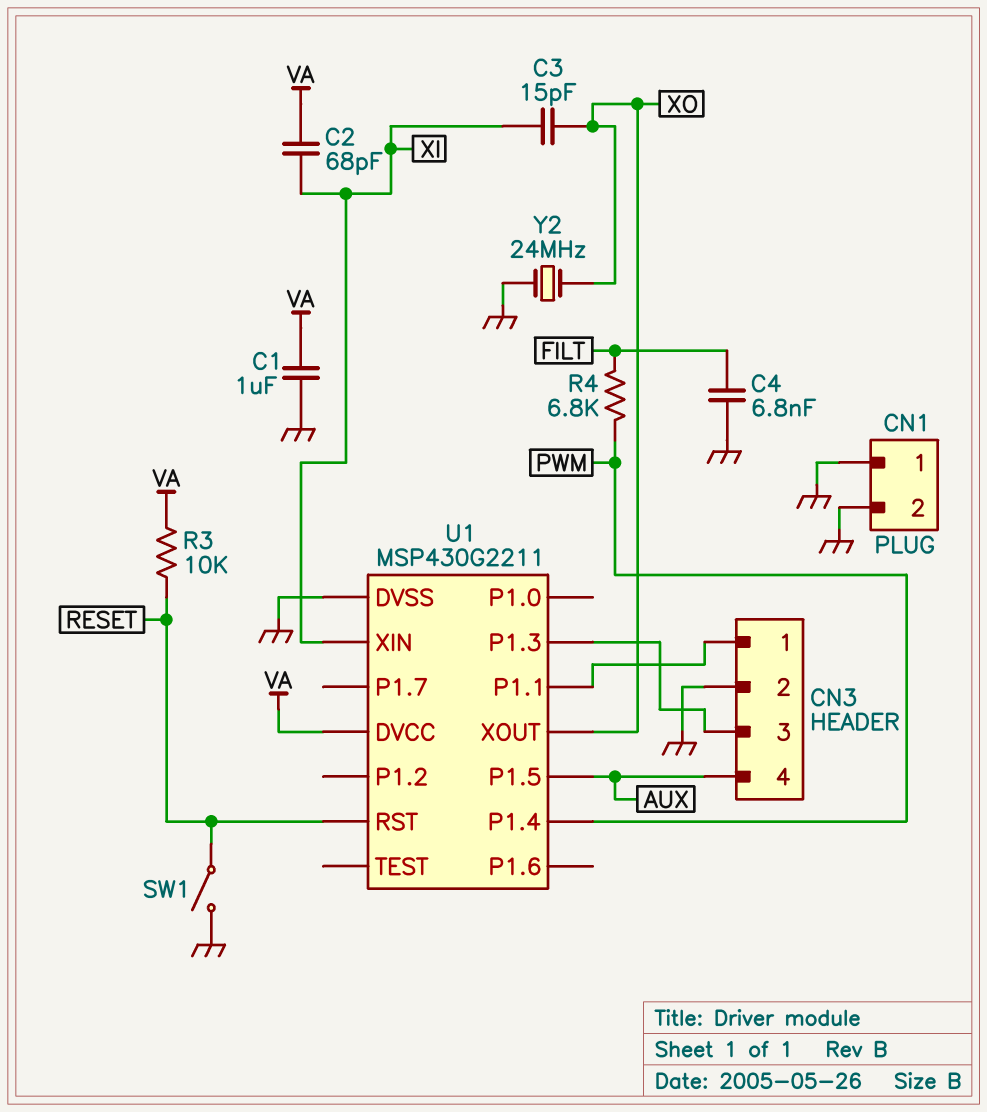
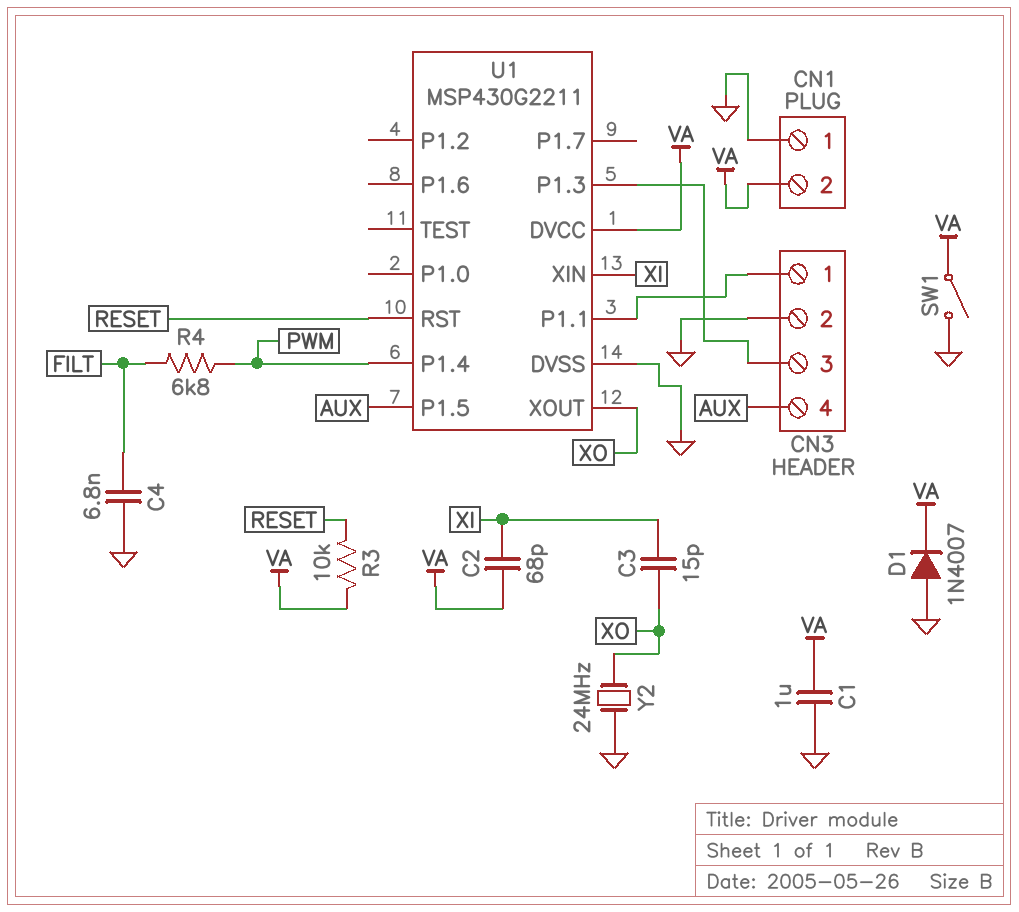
CN1 pin 2: GND -> VA
D1: none -> diode 1N4007 (A GND, K VA)
SW1: switch (GND, RESET) -> switch (GND, VA)

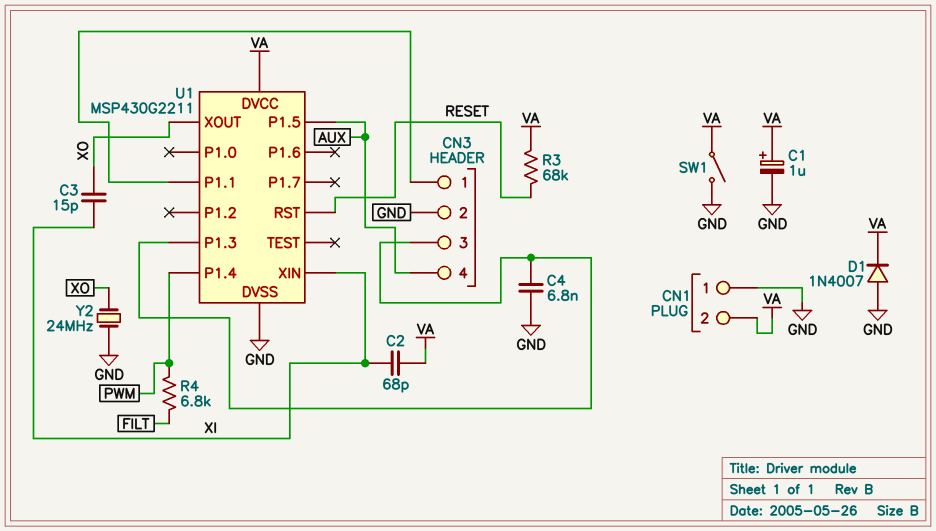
C1: 1uF (GND, VA) -> 1uF (plus VA, minus GND)
C4: 6.8nF (FILT, GND) -> 6.8nF (CN3/3, GND)
R3: 10k (RESET, VA) -> 68k (RESET, VA)

